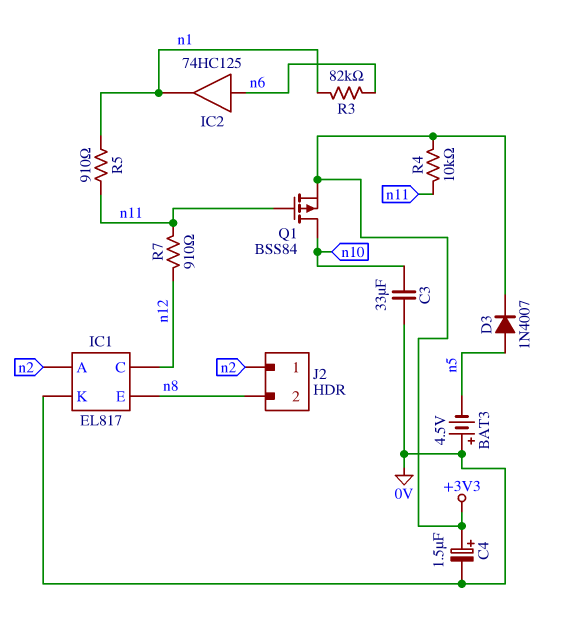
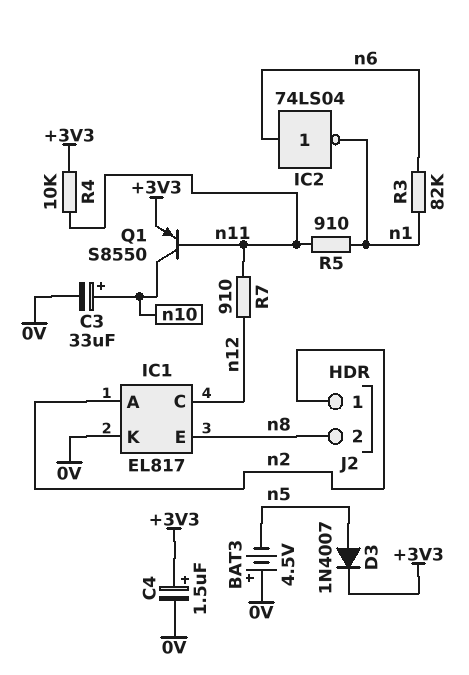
C3: 33uF (0V, n10) -> 33uF (plus n10, minus 0V)
IC2: buffer 74HC125 (in n6, out n1) -> NOT 74LS04 (in n6, out n1)
Q1: PMOS BSS84 (G n11, D n10, S +3V3) -> PNP S8550 (B n11, C n10, E +3V3)

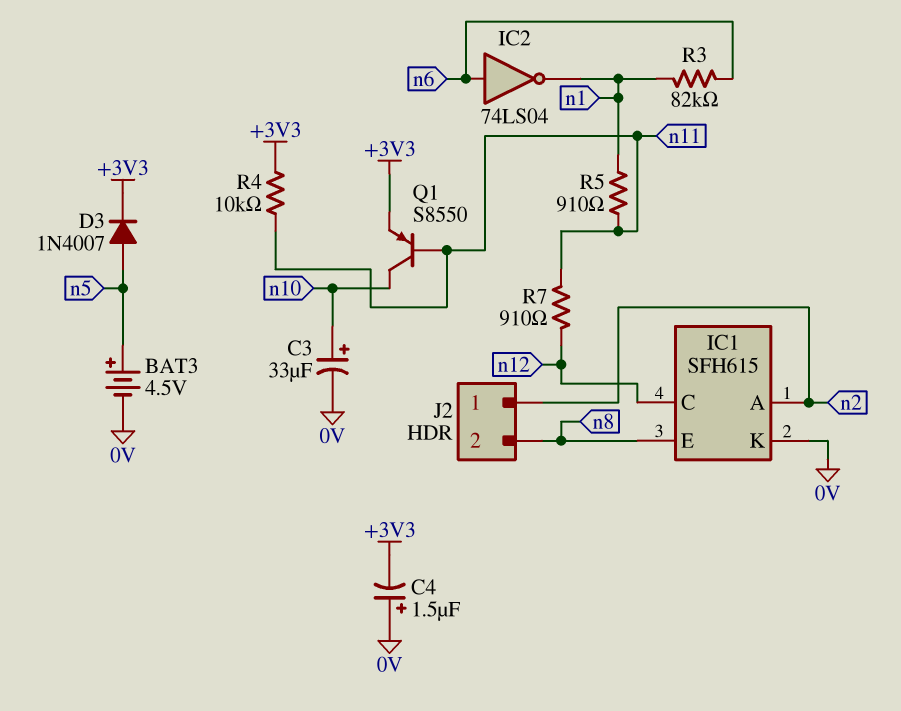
BAT3: 4.5V (plus 0V, minus n5) -> 4.5V (plus n5, minus 0V)
C4: 1.5uF (plus +3V3, minus 0V) -> 1.5uF (plus 0V, minus +3V3)
IC1: EL817 -> SFH615

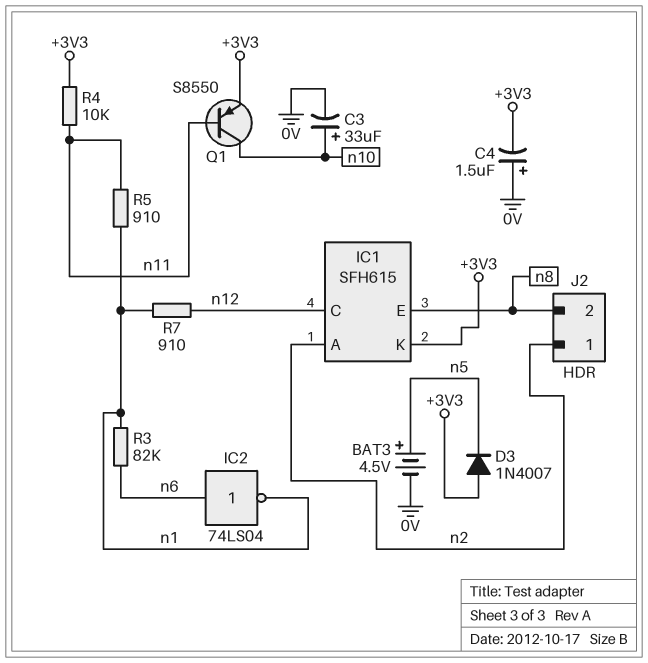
D3: diode 1N4007 (A n5, K +3V3) -> diode 1N4007 (A +3V3, K n5)
IC1 pin K: 0V -> +3V3
R7: 910 (n11, n12) -> 910 (n1, n12)

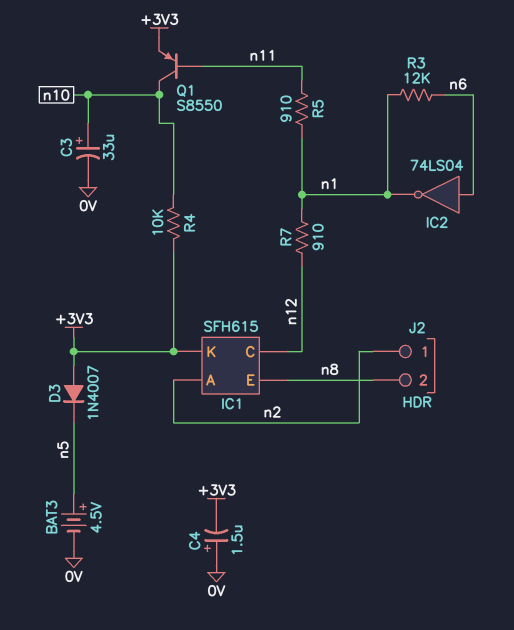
R3: 82k (n1, n6) -> 12k (n1, n6)
R4: 10k (+3V3, n11) -> 10k (+3V3, n10)

